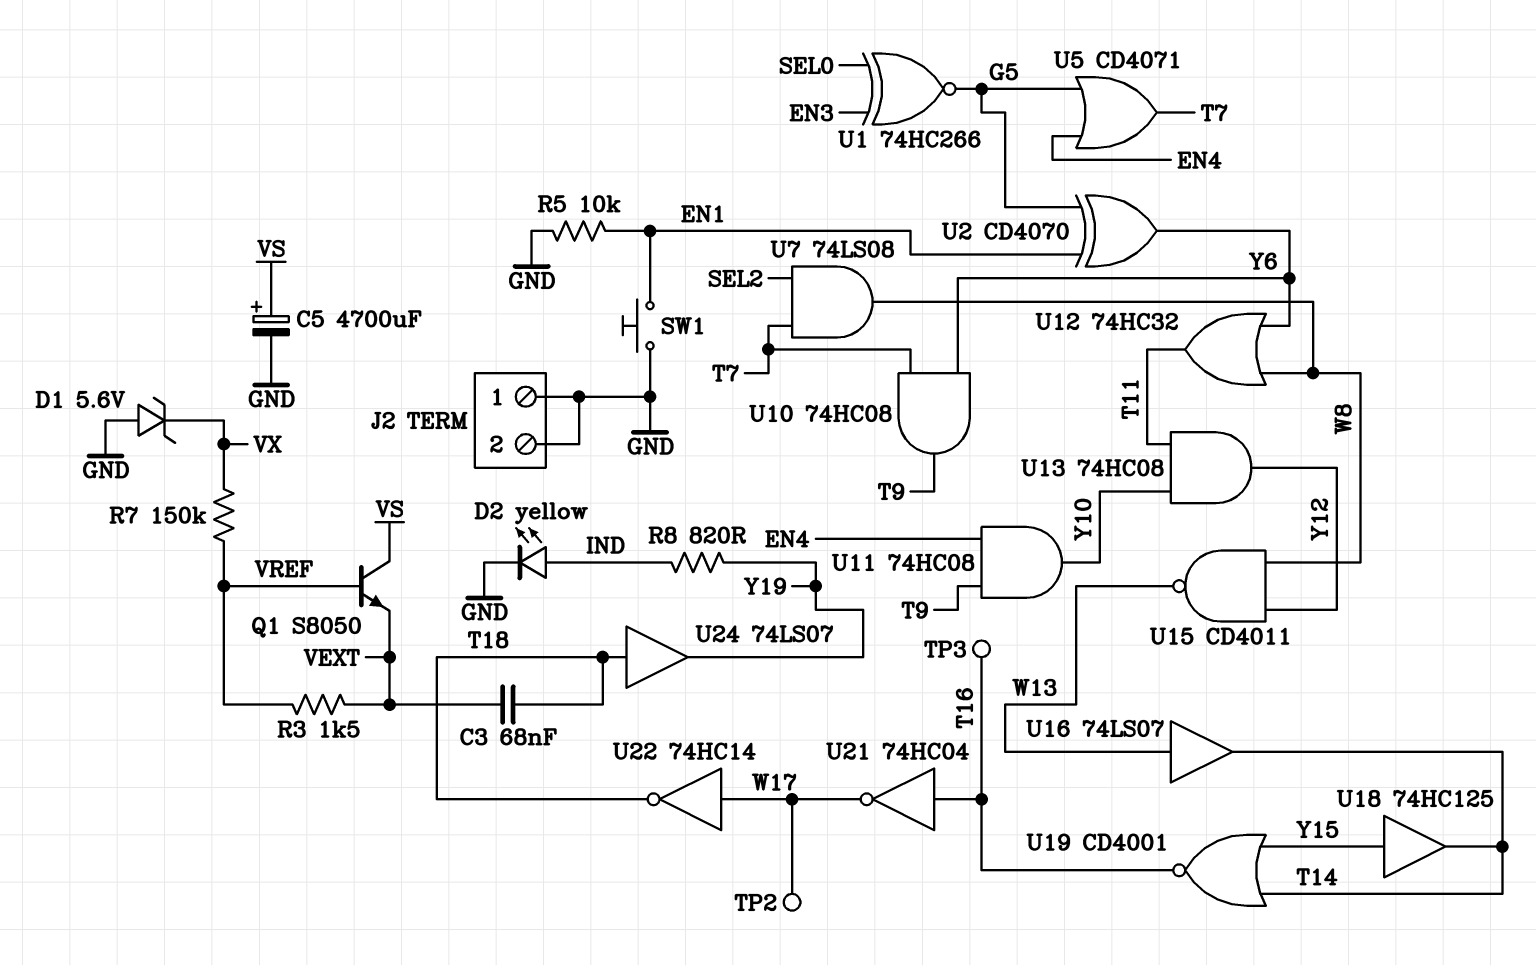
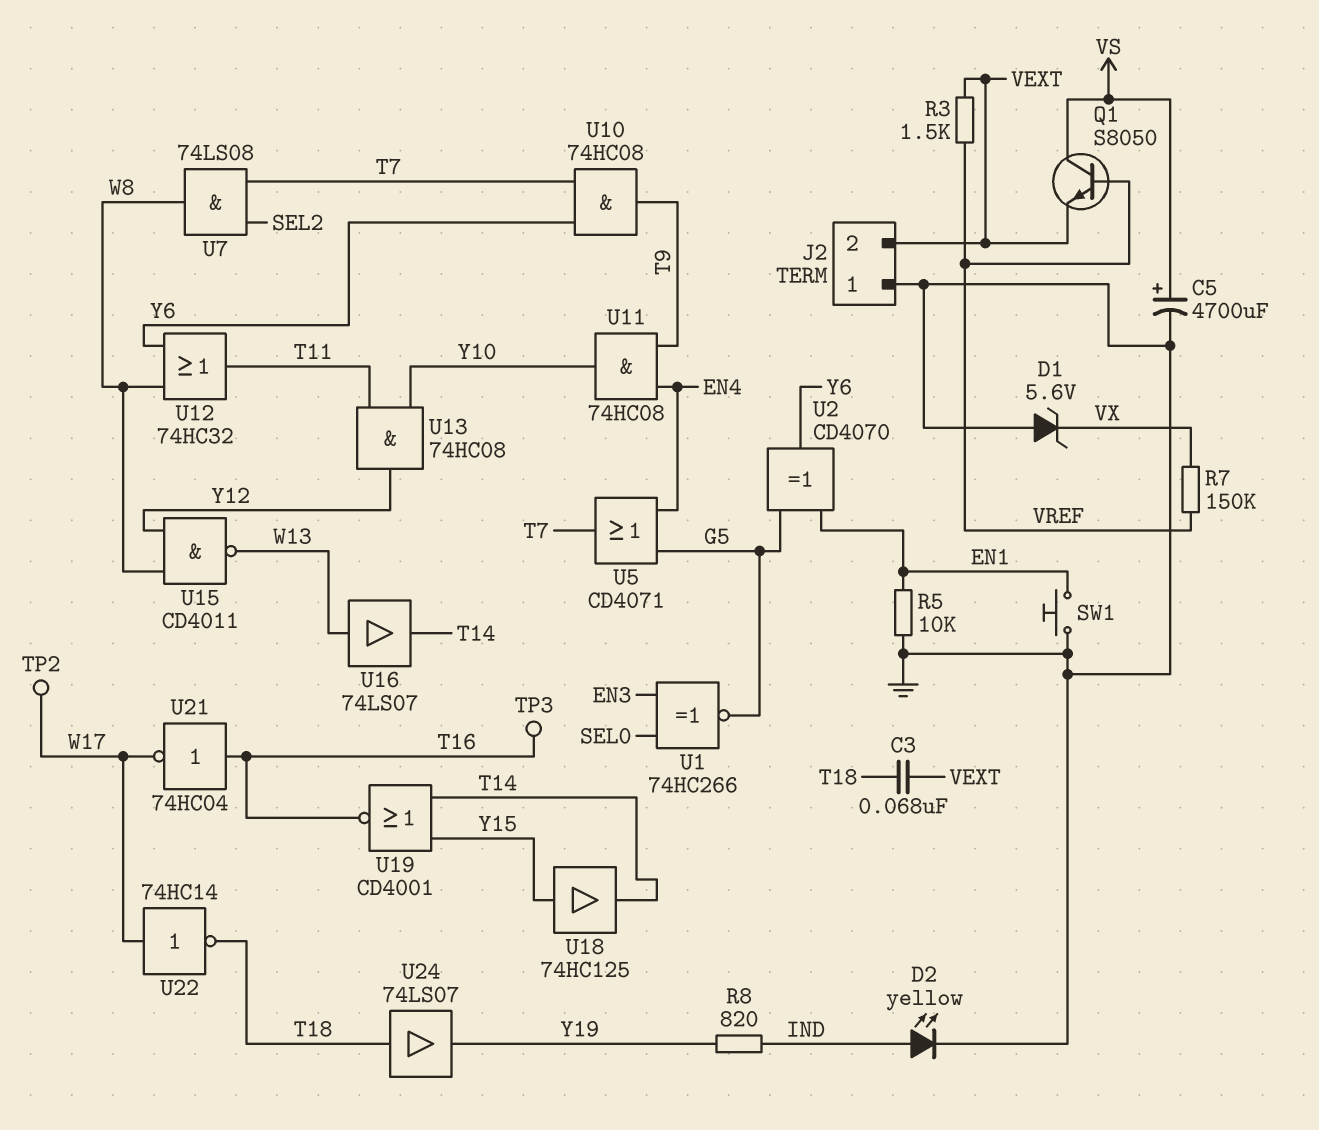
J2 pin 2: GND -> VEXT

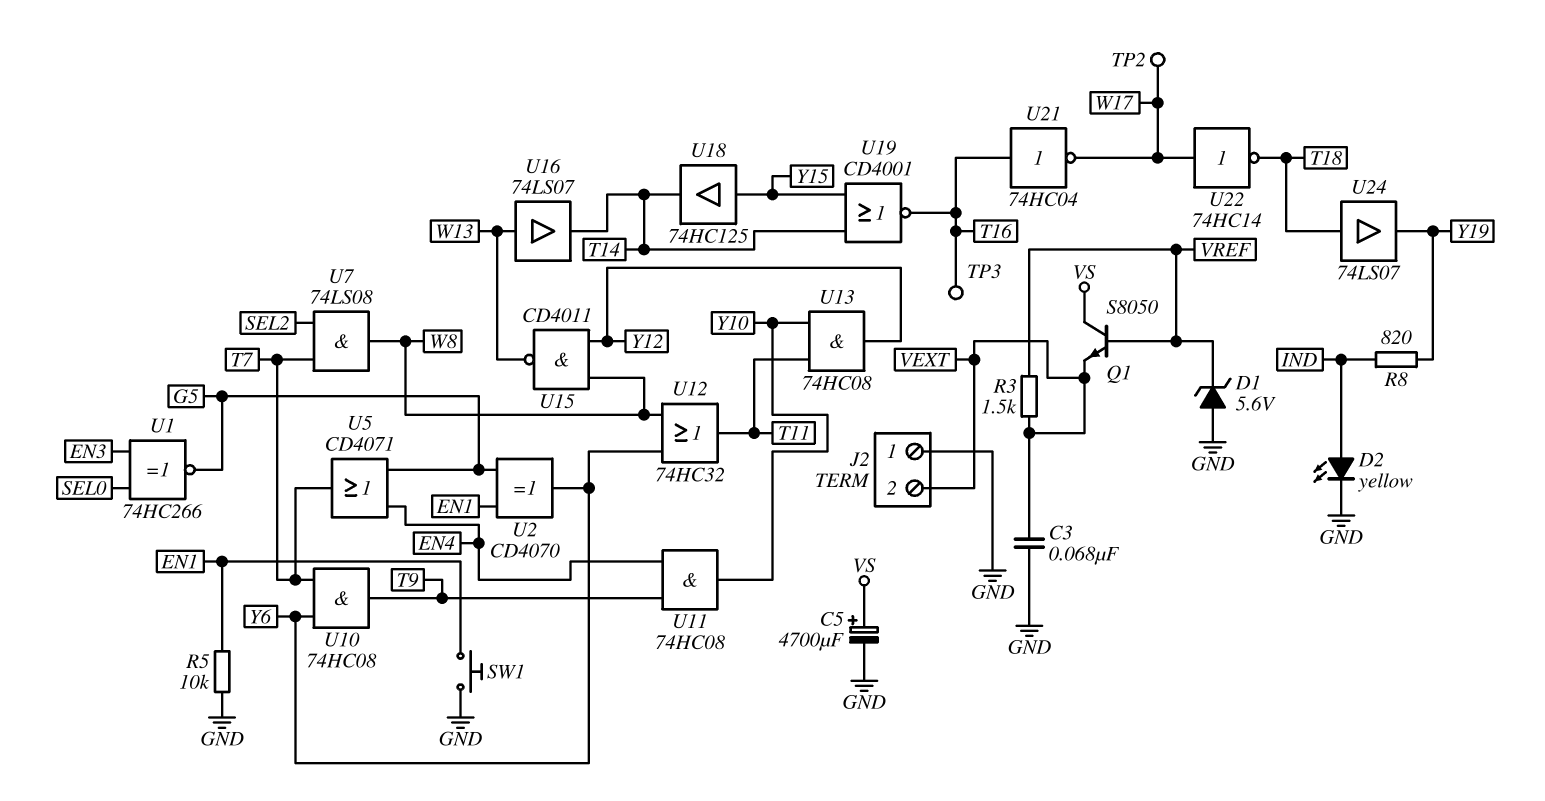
C3: 68nF (T18, VEXT) -> 68nF (GND, VEXT)
D1: zener 5.6V (A GND, K VX) -> zener 5.6V (A GND, K VREF)
R7: 150k (VREF, VX) -> none

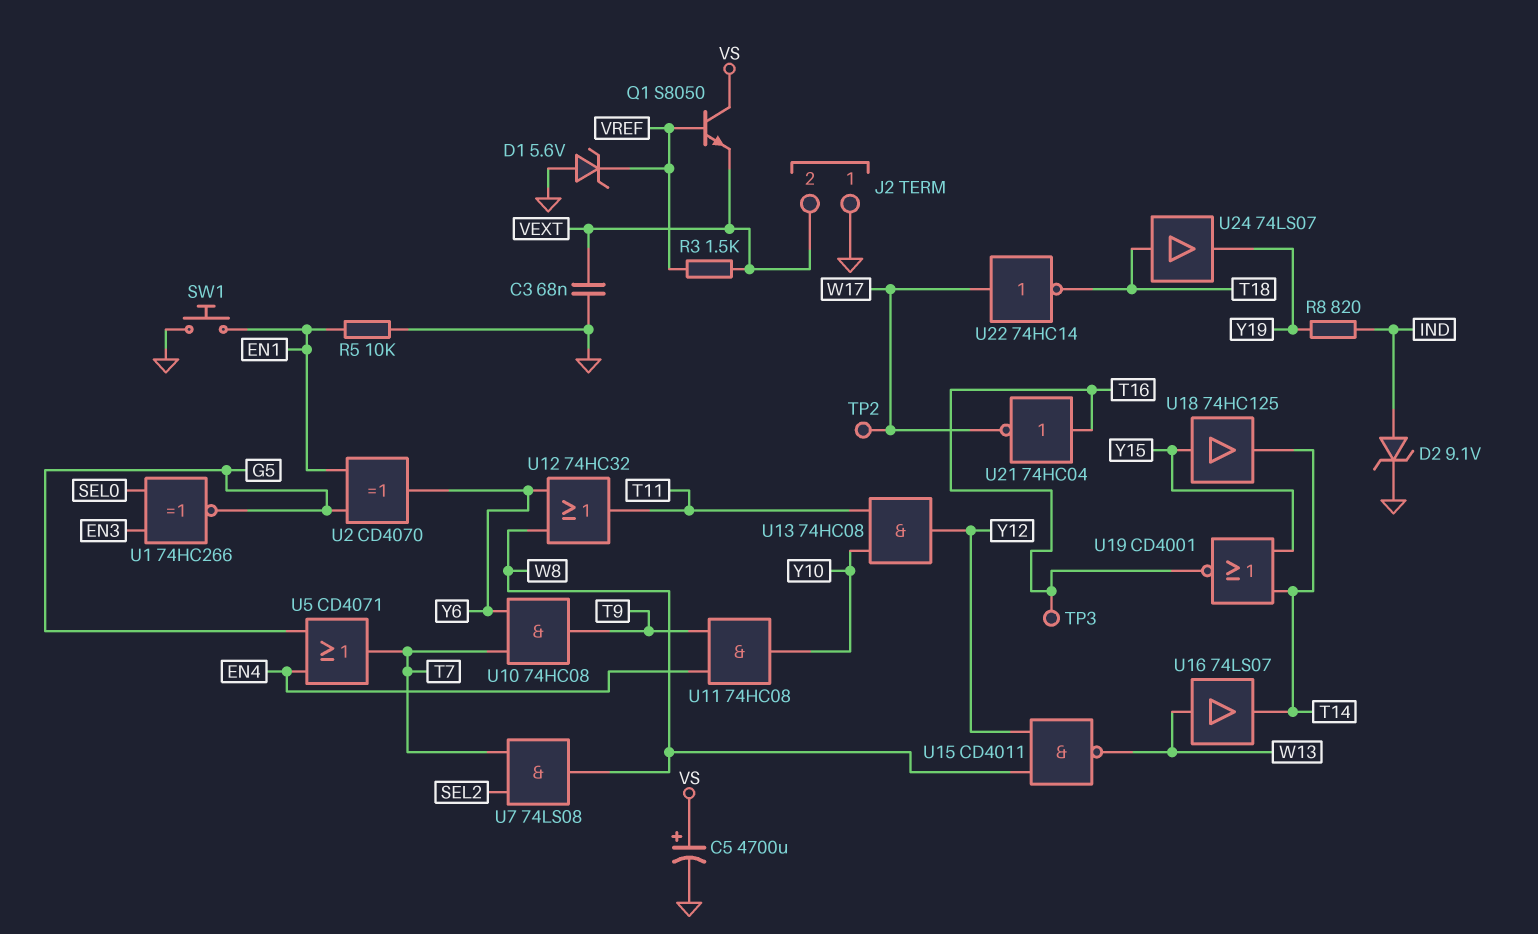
D2: LED yellow (A IND, K GND) -> zener 9.1V (A IND, K GND)

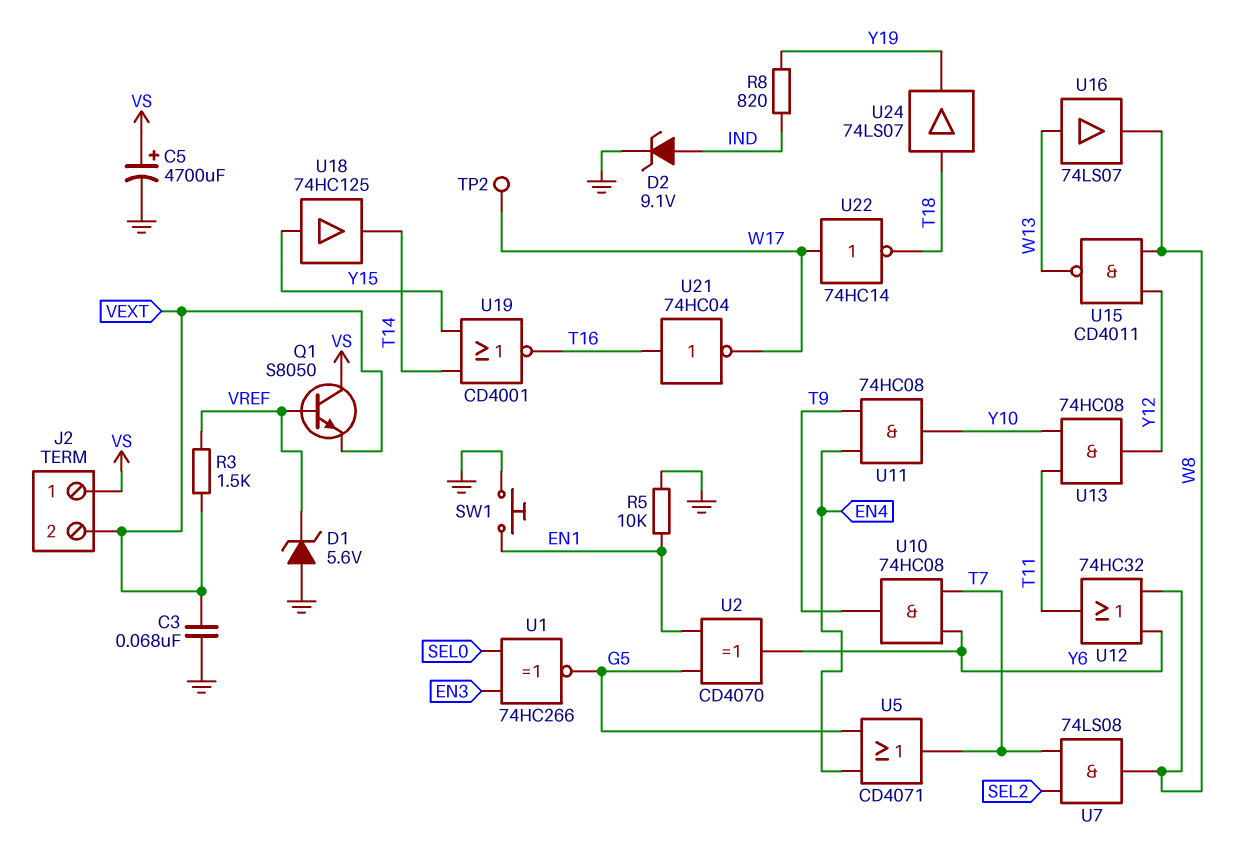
J2 pin 1: GND -> VS
TP3: test point (T16) -> none
U16: buffer 74LS07 (in W13, out T14) -> buffer 74LS07 (in W13, out W8)

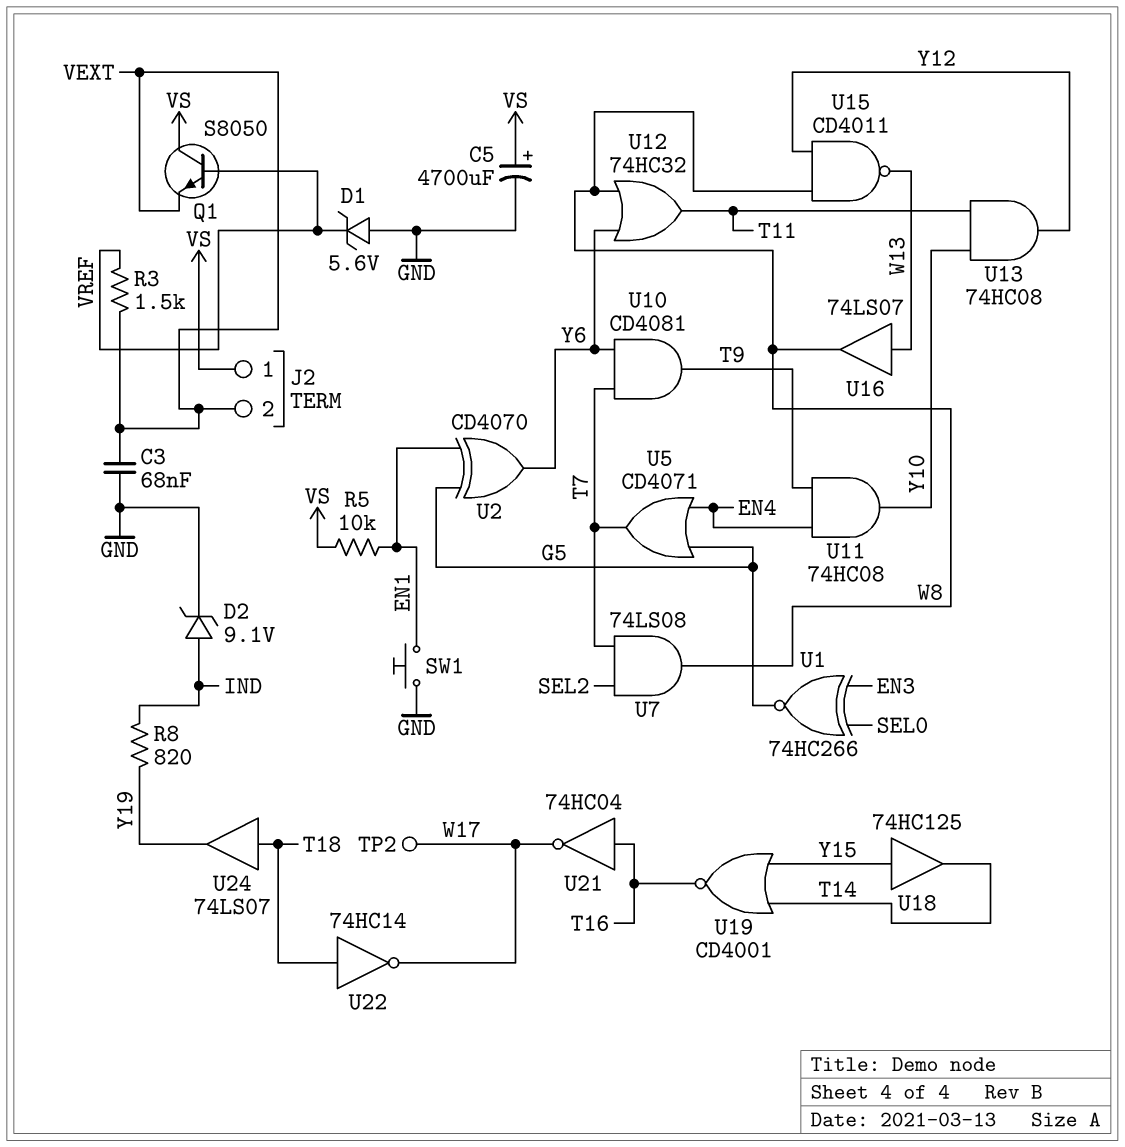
R5: 10k (EN1, GND) -> 10k (EN1, VS)
U10: AND 74HC08 (in T7, in Y6, out T9) -> AND CD4081 (in T7, in Y6, out T9)
U22: NOT 74HC14 (in W17, out T18) -> NOT 74HC14 (in T18, out W17)

